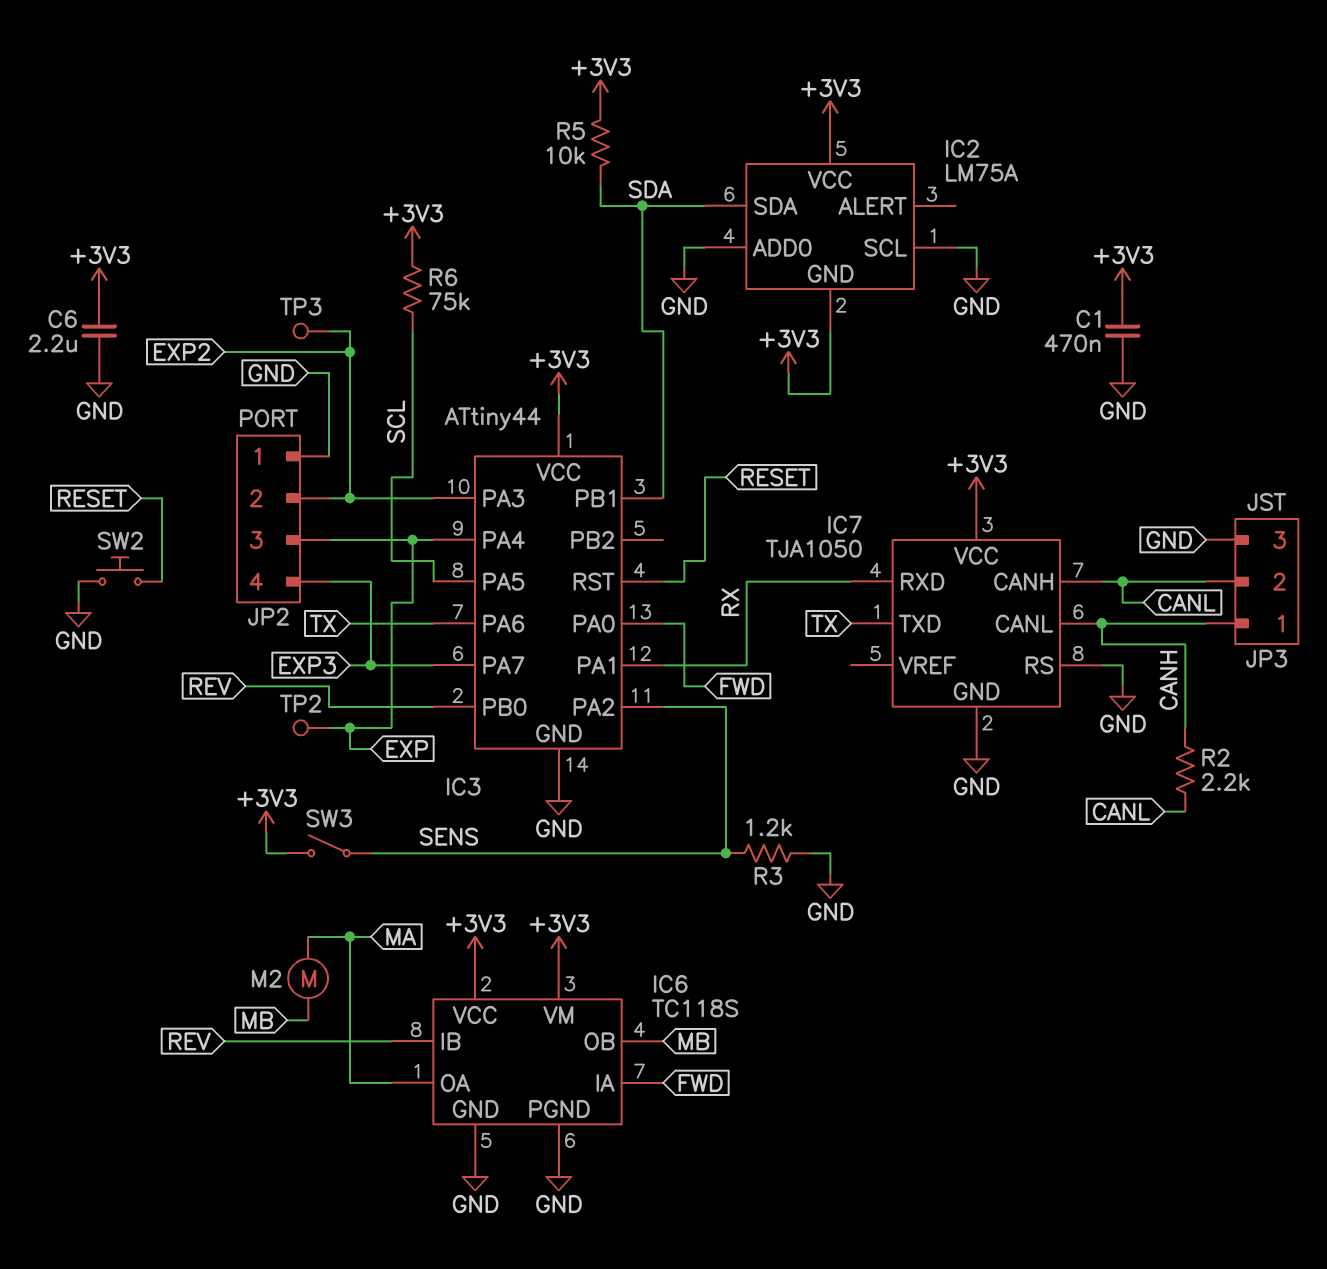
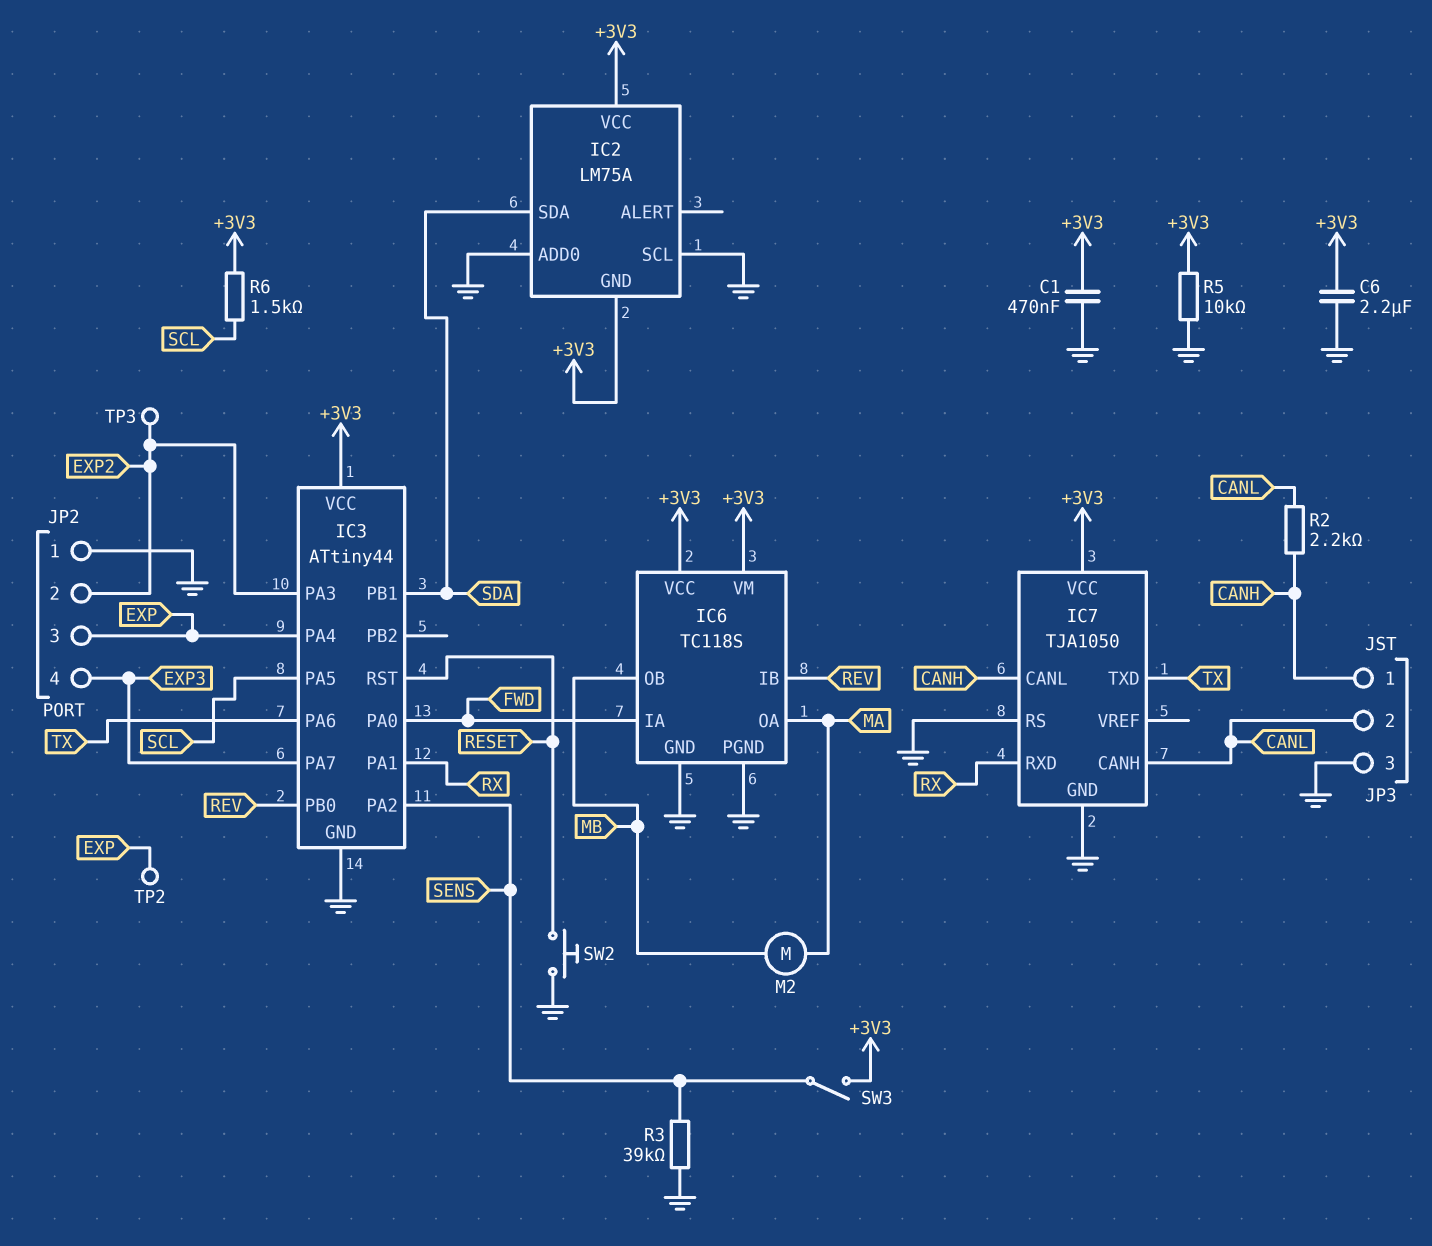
R3: 1.2k (GND, SENS) -> 39k (GND, SENS)
R5: 10k (+3V3, SDA) -> 10k (+3V3, GND)
R6: 75k (+3V3, SCL) -> 1.5k (+3V3, SCL)

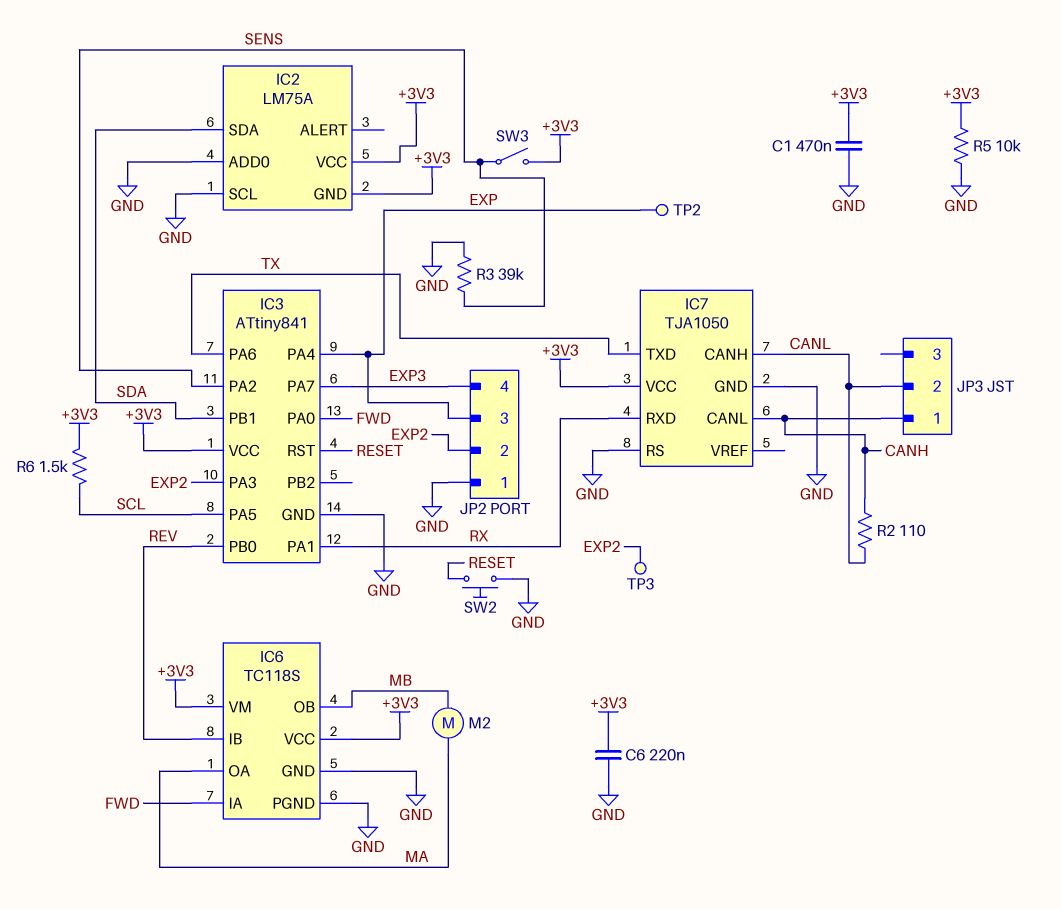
C6: 2.2uF (+3V3, GND) -> 220nF (+3V3, GND)
IC3: ATtiny44 -> ATtiny841
JP3 pin 3: GND -> none
R2: 2.2k (CANH, CANL) -> 110 (CANH, CANL)

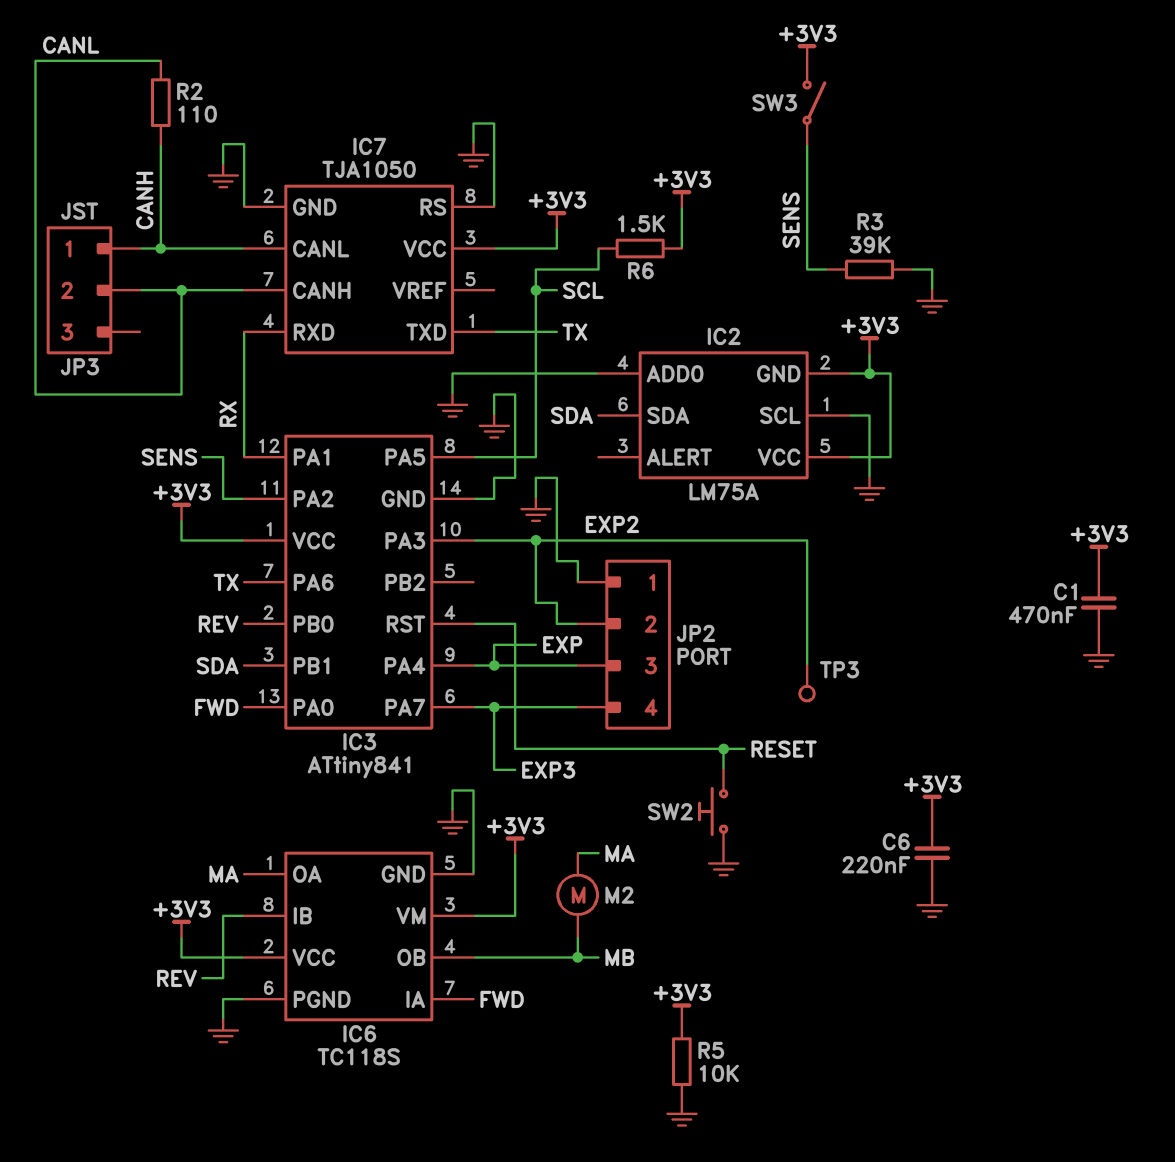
TP2: test point (EXP) -> none

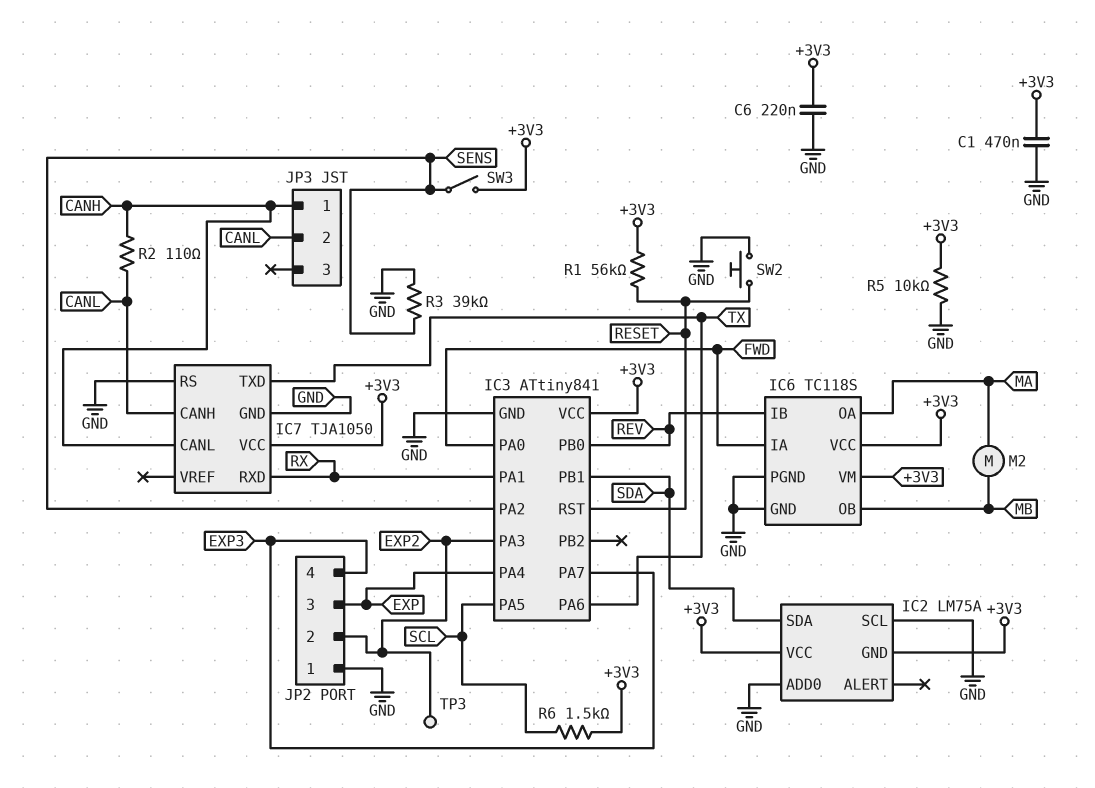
R1: none -> 56k (+3V3, RESET)

